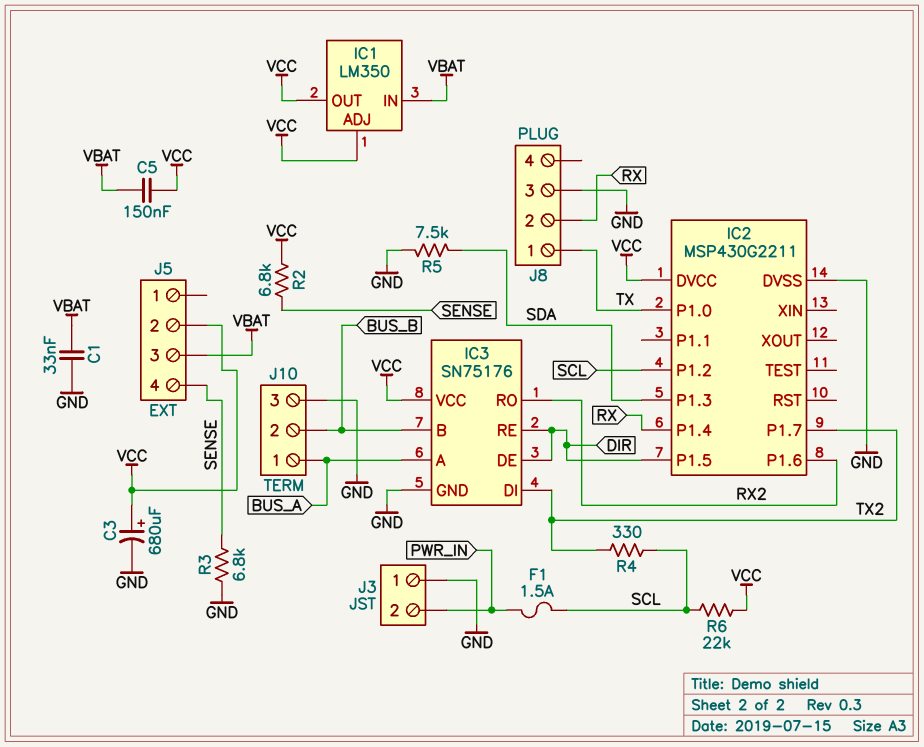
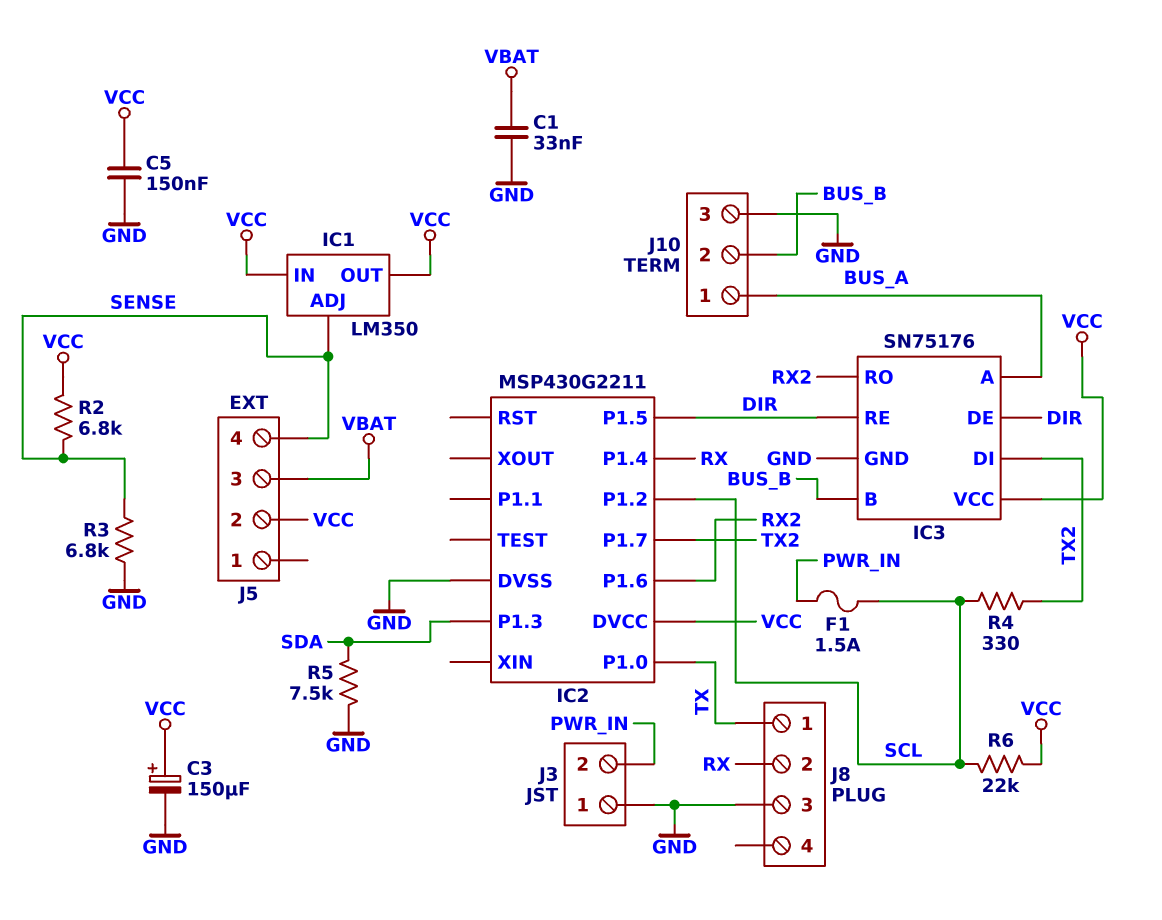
C3: 680uF (plus VCC, minus GND) -> 150uF (plus VCC, minus GND)
C5: 150nF (VBAT, VCC) -> 150nF (GND, VCC)
IC1 pin ADJ: VCC -> SENSE
IC1 pin IN: VBAT -> VCC

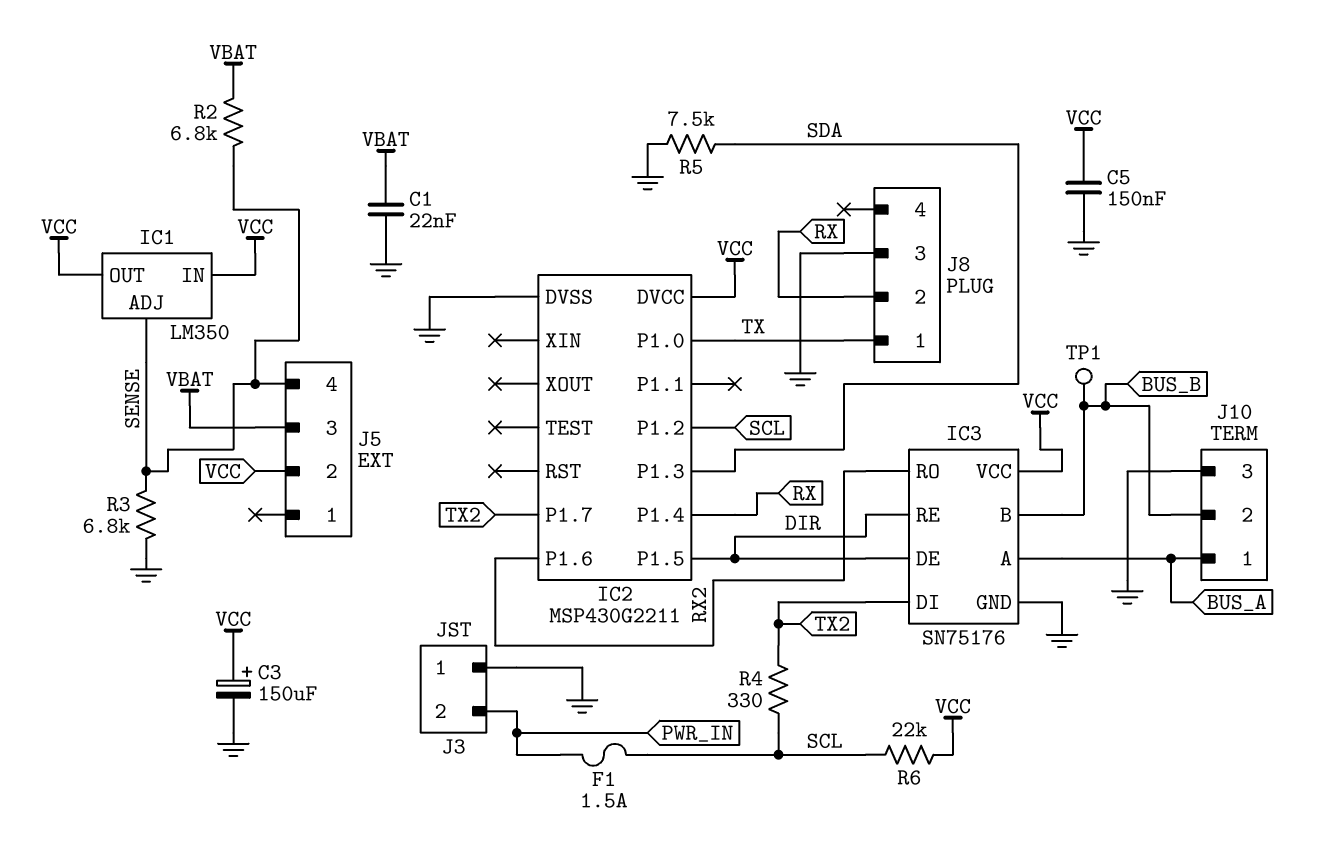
C1: 33nF (GND, VBAT) -> 22nF (GND, VBAT)
R2: 6.8k (SENSE, VCC) -> 6.8k (SENSE, VBAT)
TP1: none -> test point (BUS_B)

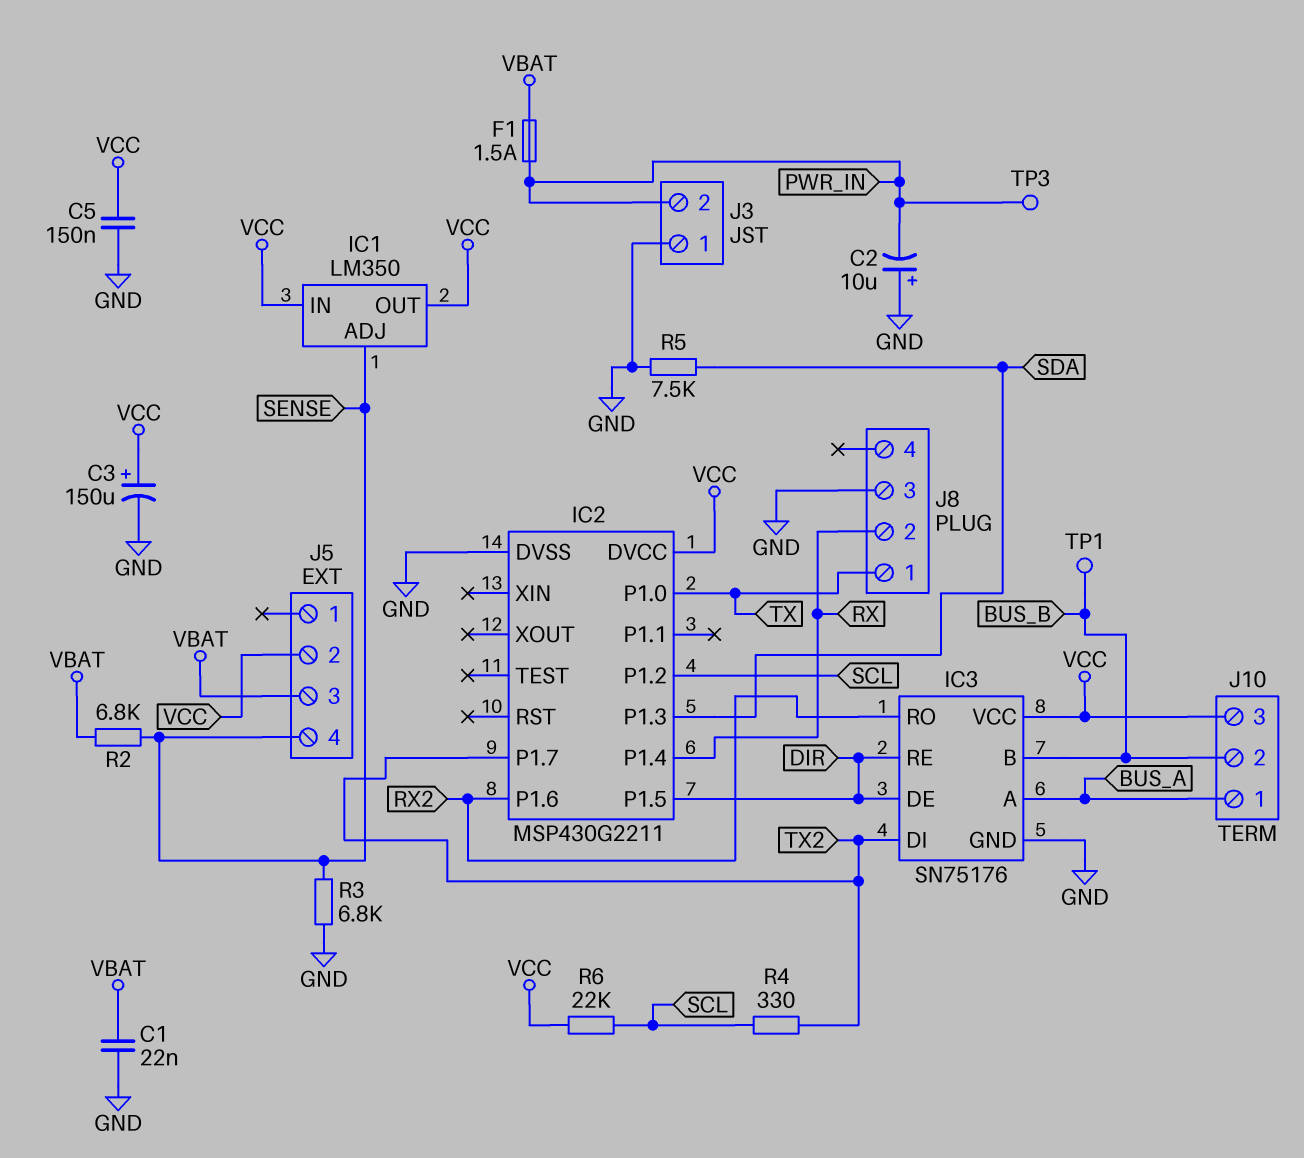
C2: none -> 10uF (plus GND, minus PWR_IN)
F1: 1.5A (PWR_IN, SCL) -> 1.5A (PWR_IN, VBAT)
J10 pin 3: GND -> VCC
TP3: none -> test point (PWR_IN)

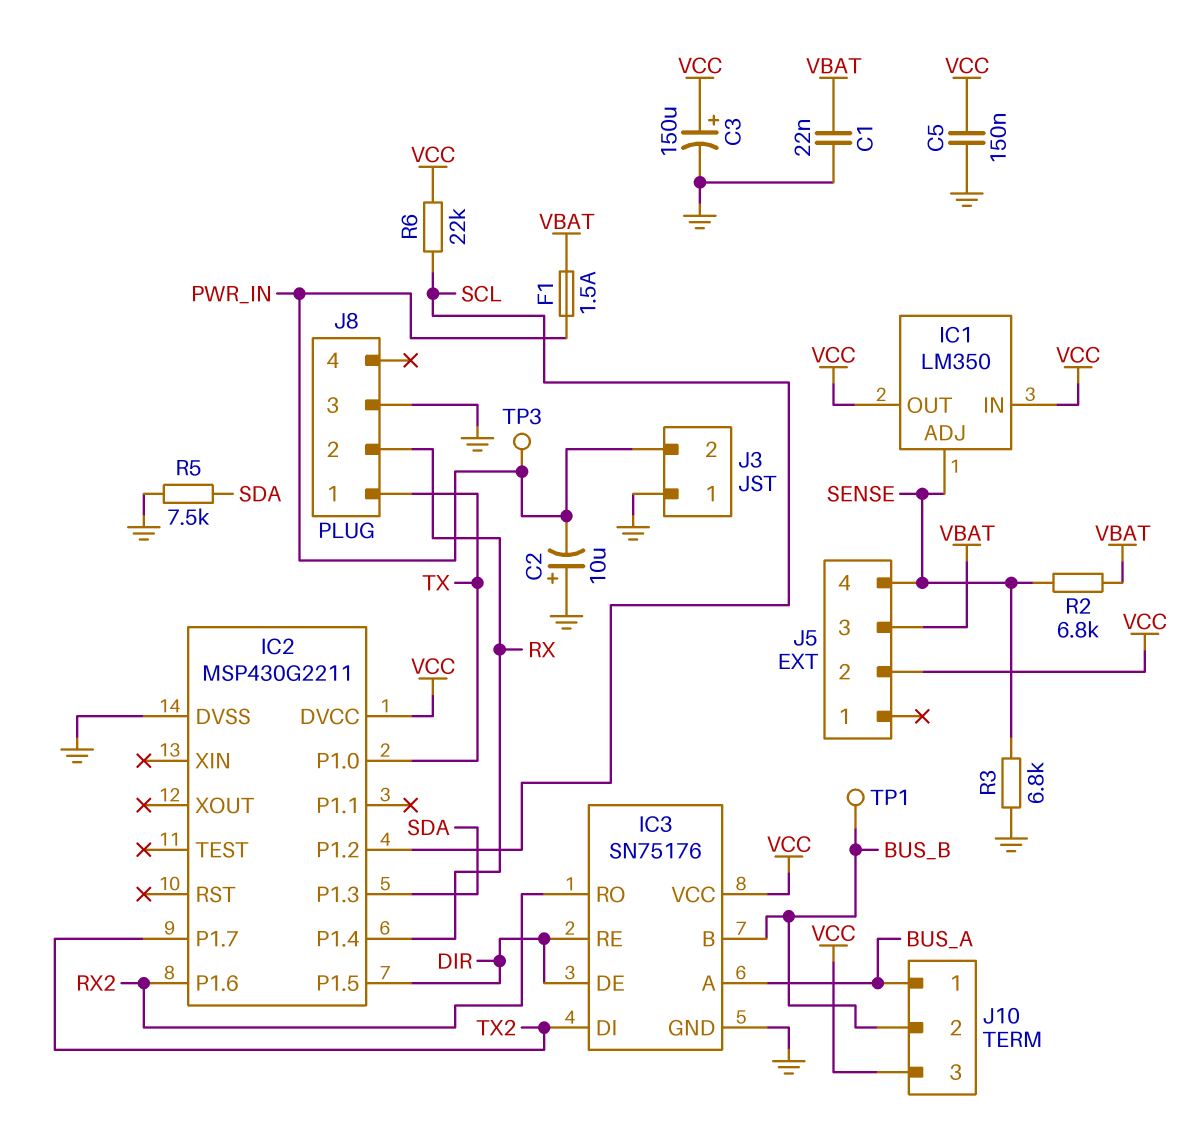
R4: 330 (SCL, TX2) -> none

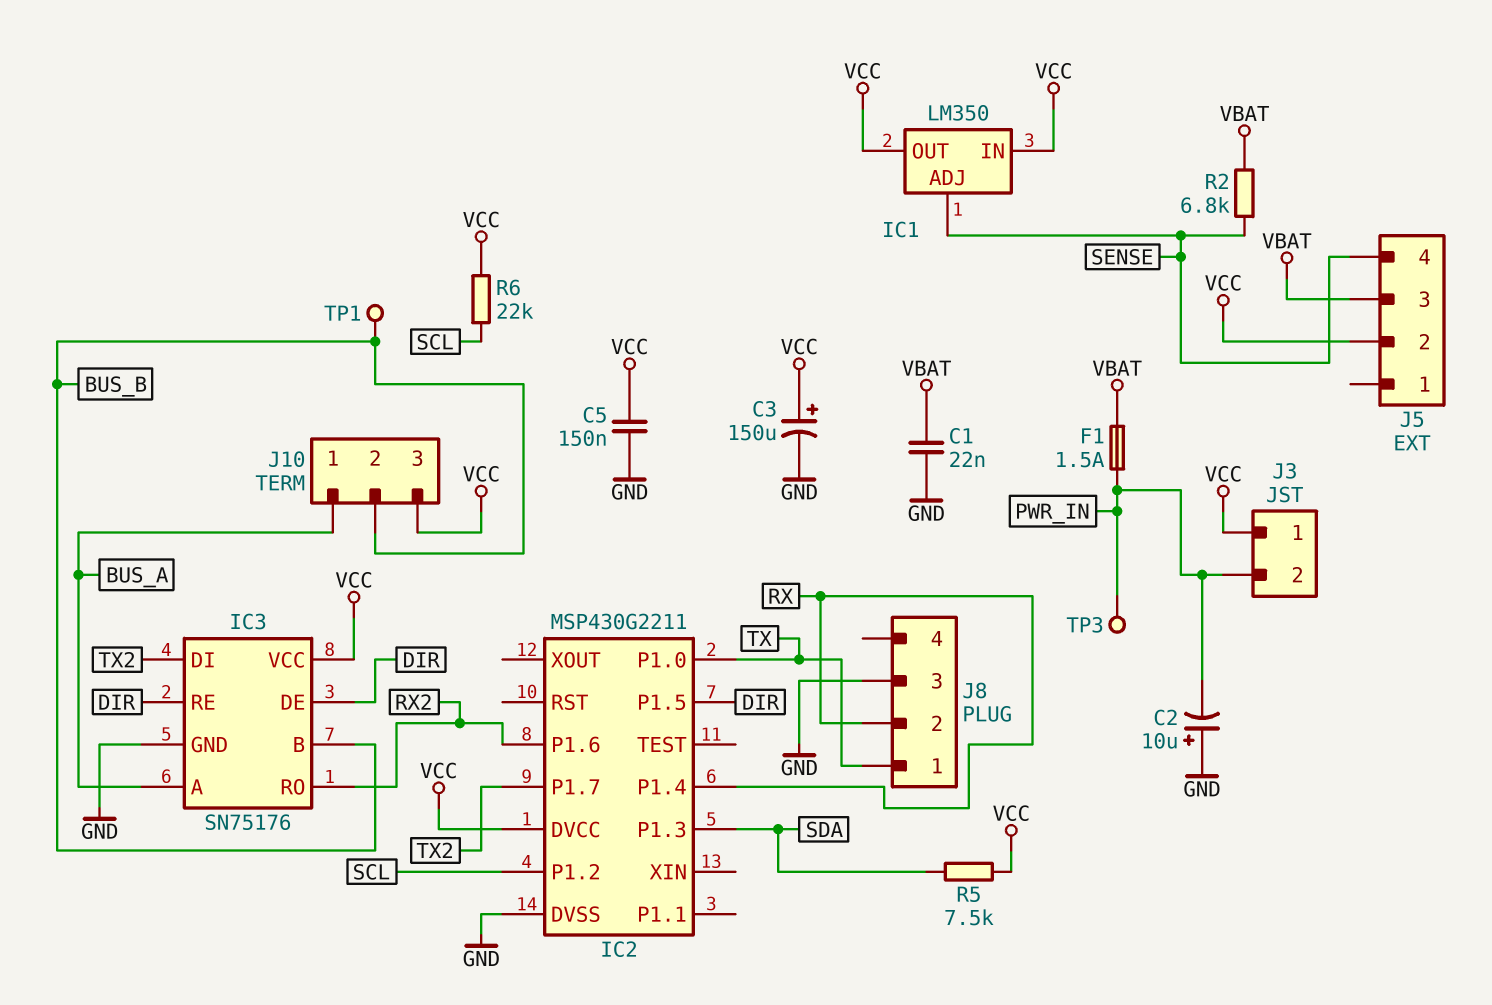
J3 pin 1: GND -> VCC
R3: 6.8k (GND, SENSE) -> none
R5: 7.5k (GND, SDA) -> 7.5k (SDA, VCC)

